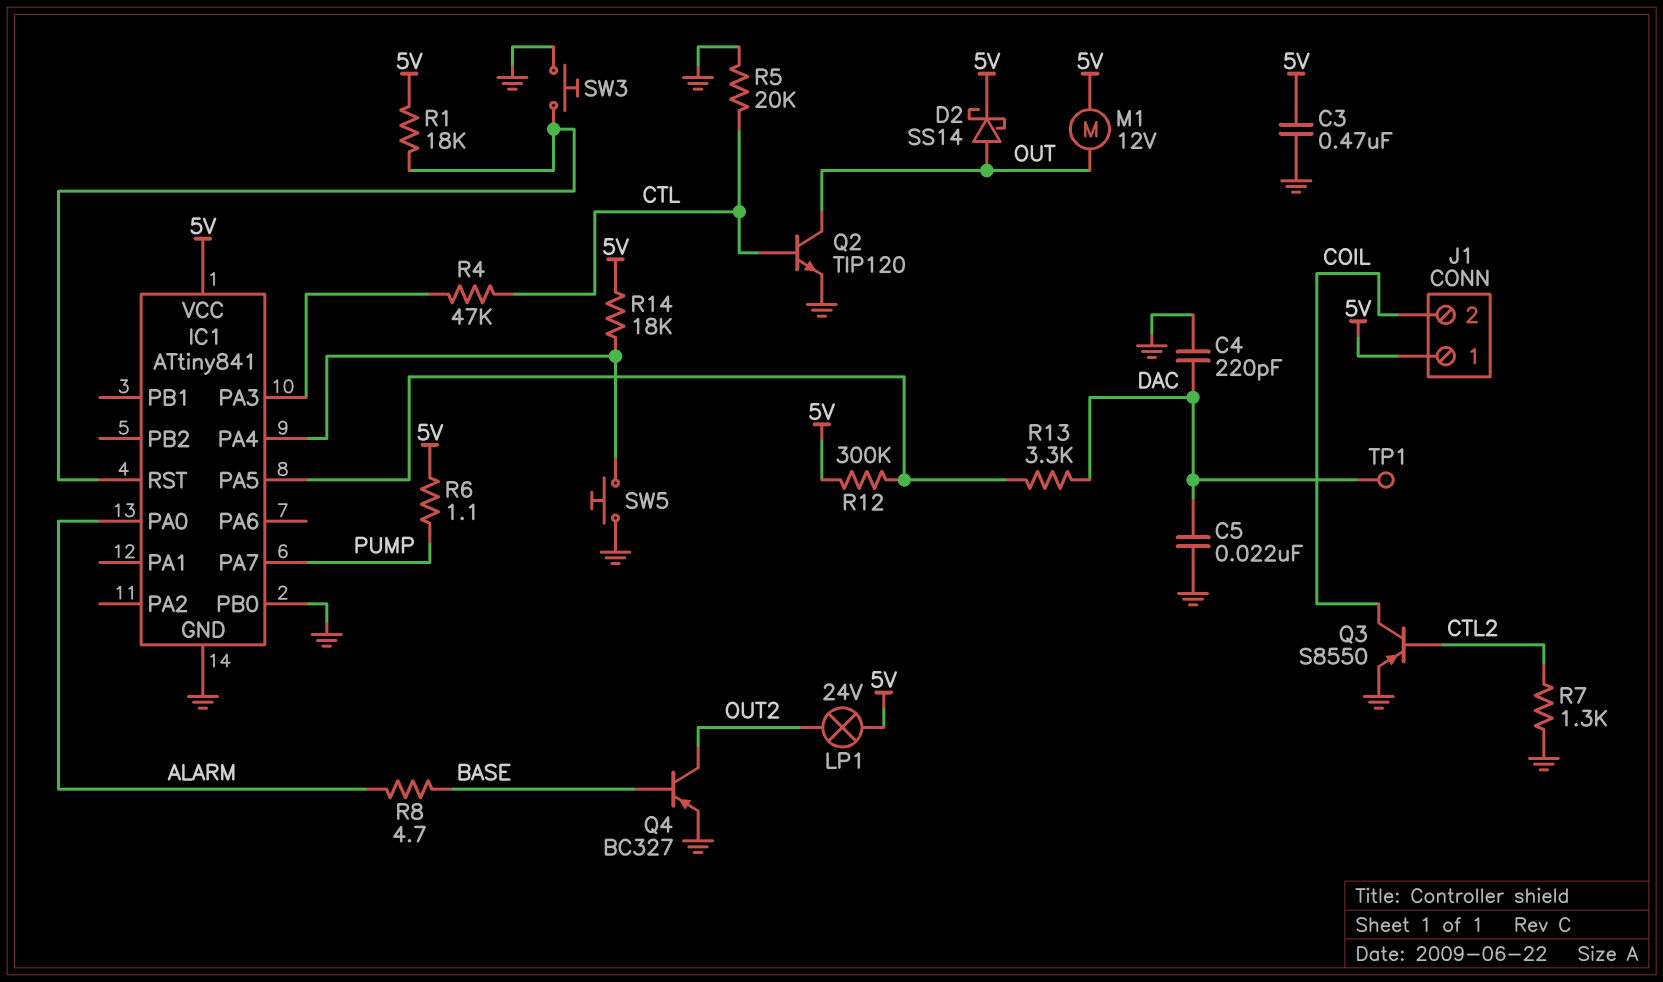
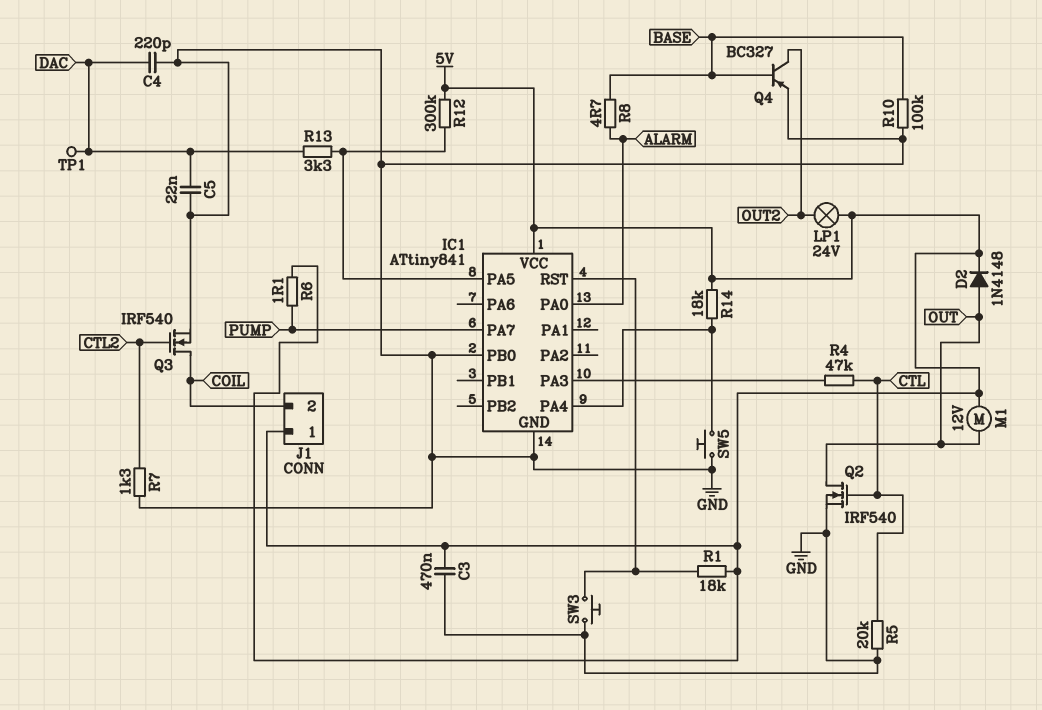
D2: schottky SS14 (A OUT, K 5V) -> diode 1N4148 (A OUT, K 5V)
Q2: NPN TIP120 (B CTL, C OUT, E GND) -> NMOS IRF540 (G CTL, D OUT, S GND)
Q3: PNP S8550 (B CTL2, C COIL, E GND) -> NMOS IRF540 (G CTL2, D COIL, S GND)
R10: none -> 100k (BASE, GND)

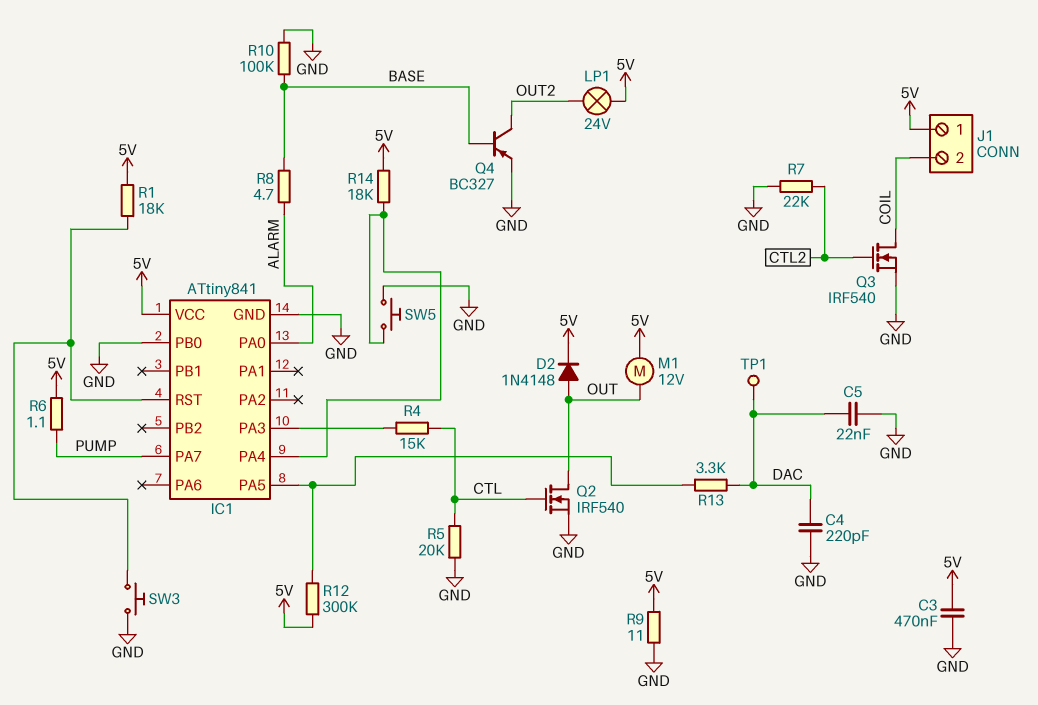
R4: 47k (CTL, IC1/PA3) -> 15k (CTL, IC1/PA3)
R7: 1.3k (CTL2, GND) -> 22k (CTL2, GND)
R9: none -> 11 (5V, GND)

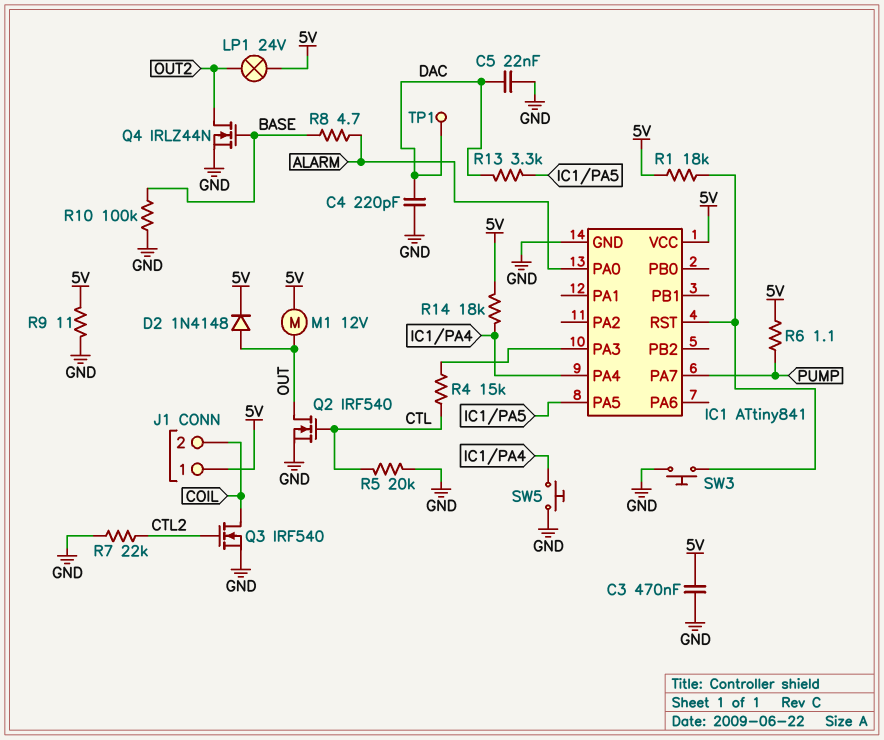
IC1 pin PB0: GND -> none
Q4: PNP BC327 (B BASE, C OUT2, E GND) -> NMOS IRLZ44N (G BASE, D OUT2, S GND)
R12: 300k (5V, IC1/PA5) -> none

